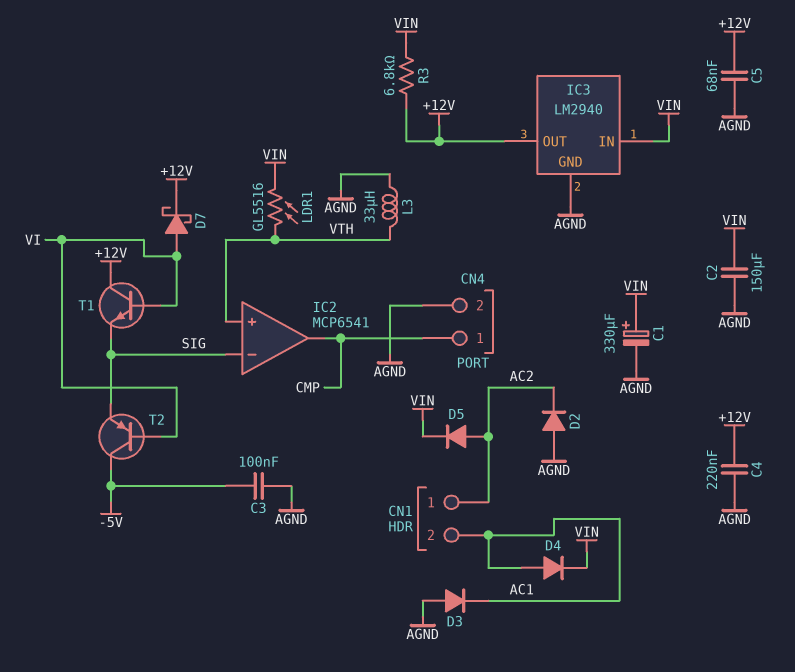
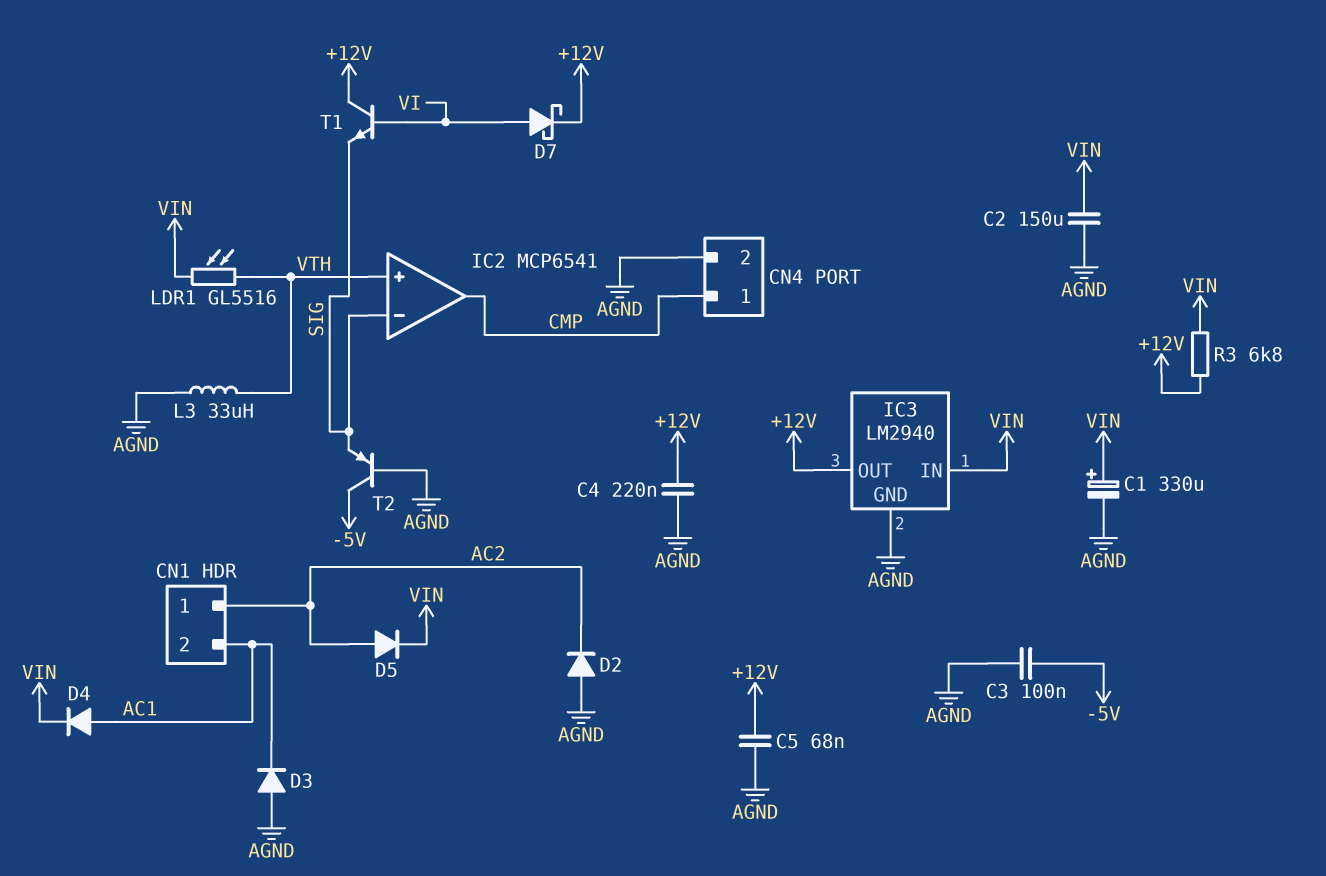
T2: PNP (B VI, C -5V, E SIG) -> PNP (B AGND, C -5V, E SIG)

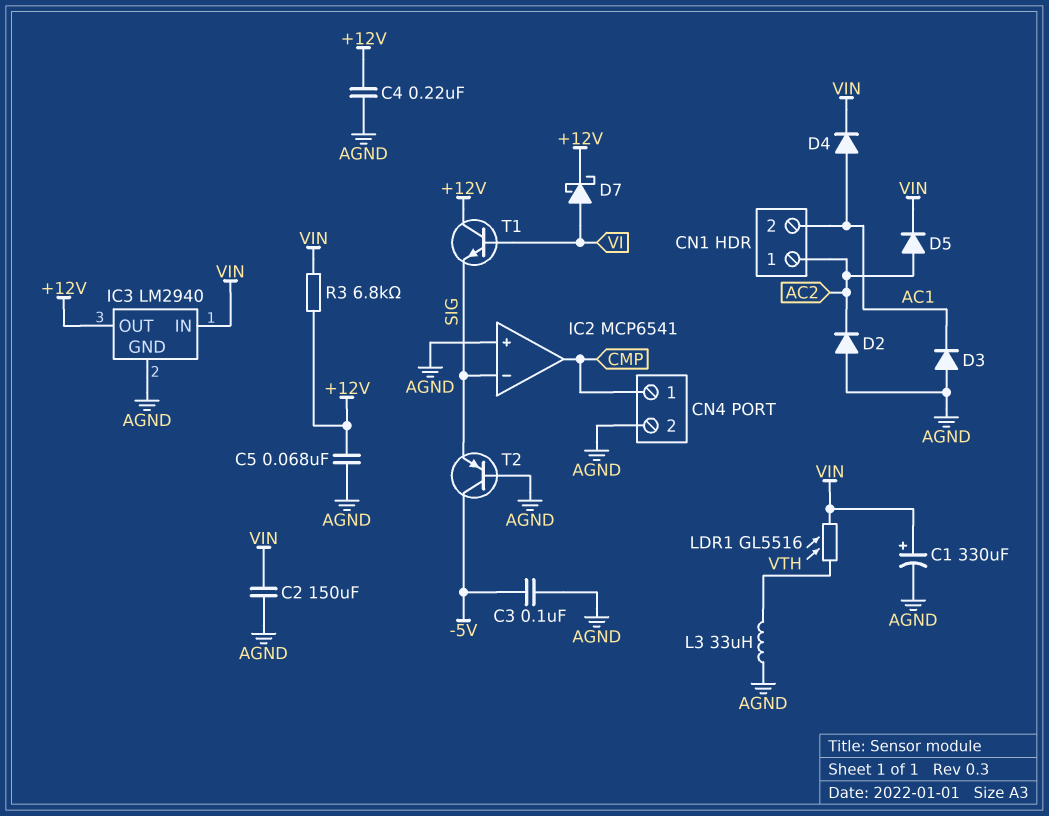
IC2 pin in+: VTH -> AGND

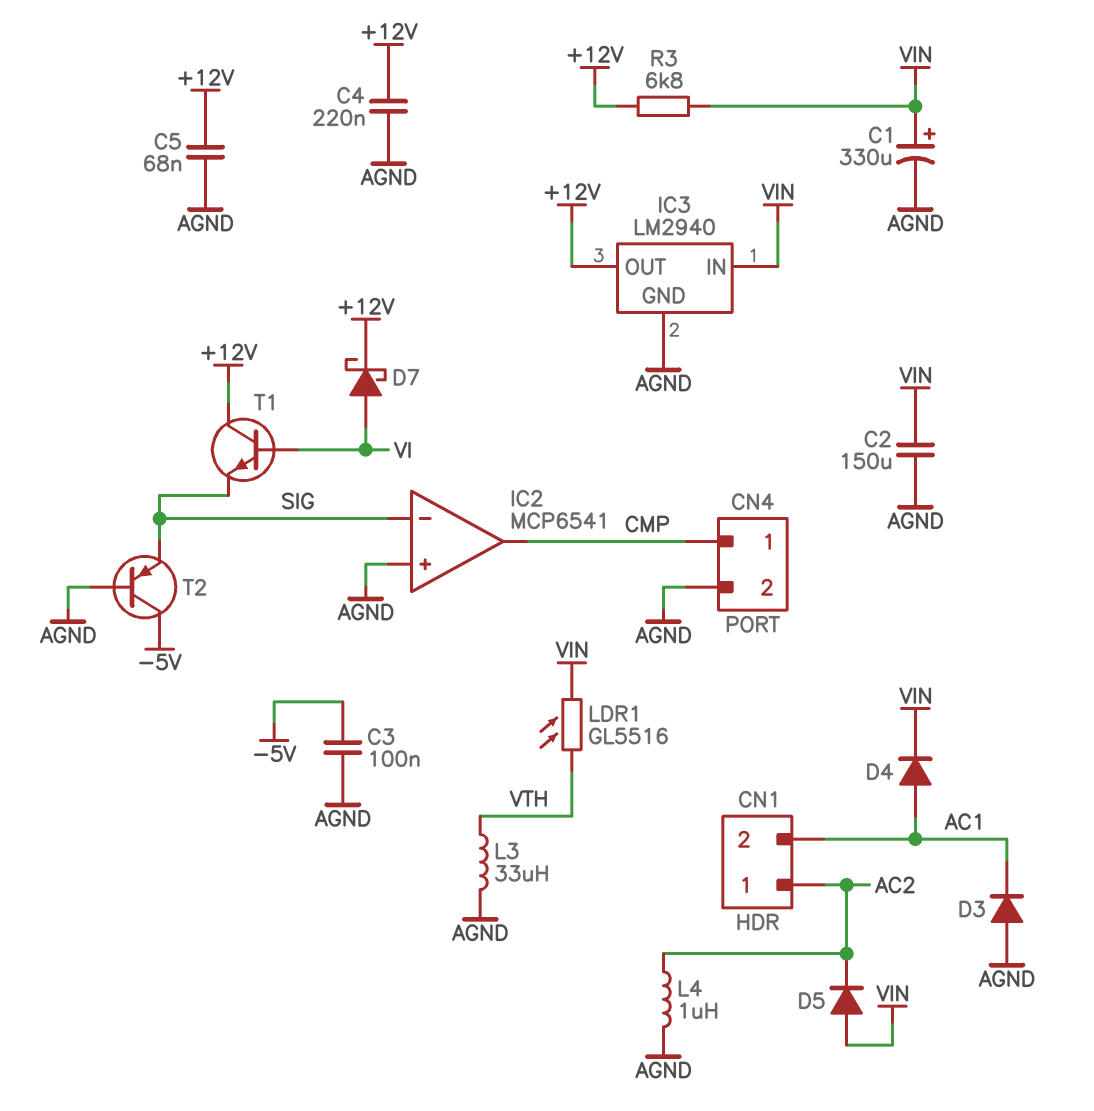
D2: diode (A AGND, K AC2) -> none
D5: diode (A AC2, K VIN) -> diode (A VIN, K AC2)
L4: none -> 1uH (AC2, AGND)

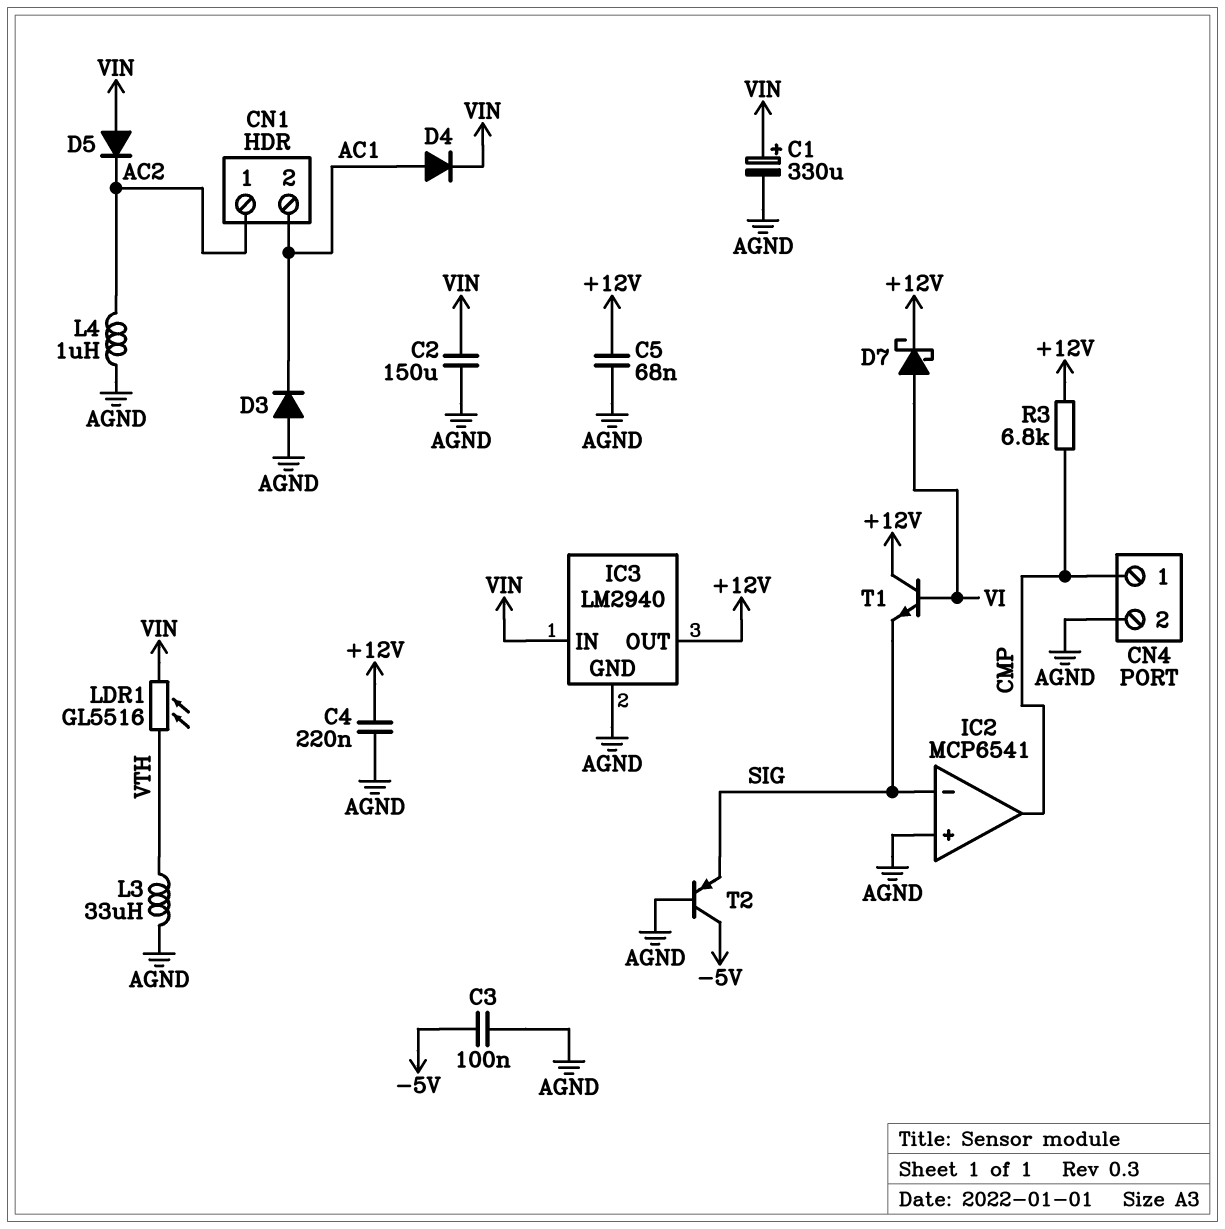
R3: 6.8k (+12V, VIN) -> 6.8k (+12V, CMP)

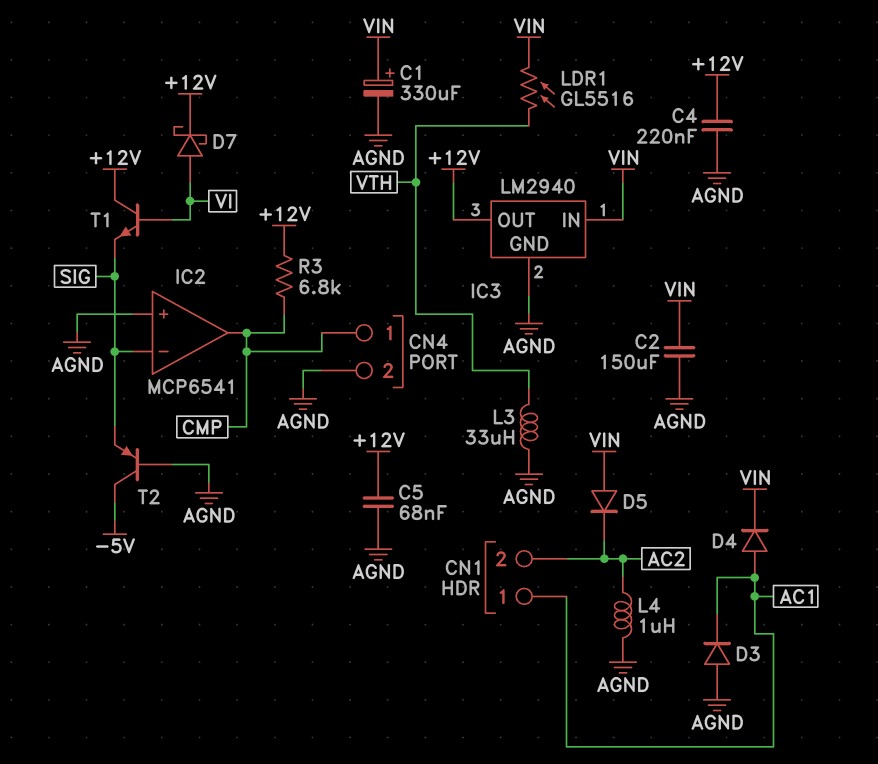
C3: 100nF (-5V, AGND) -> none
CN1 pin 1: AC2 -> AC1
CN1 pin 2: AC1 -> AC2

